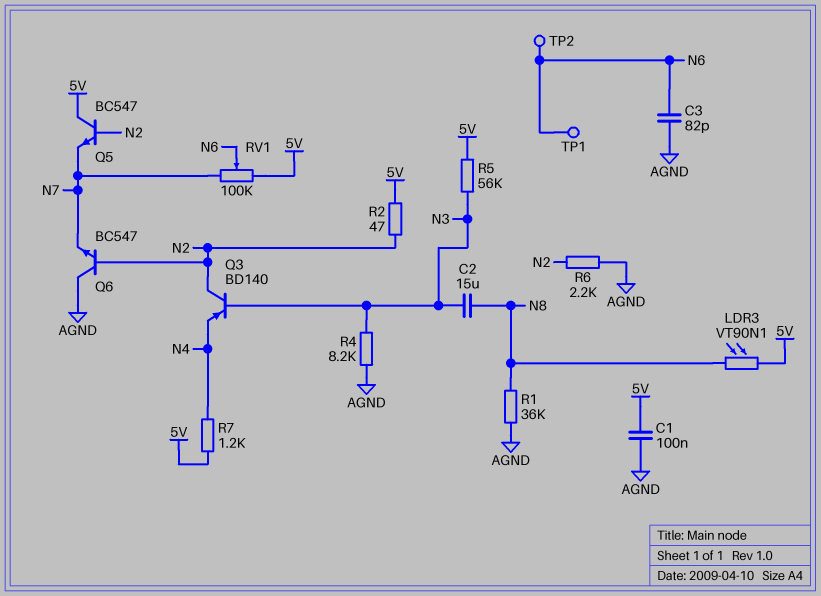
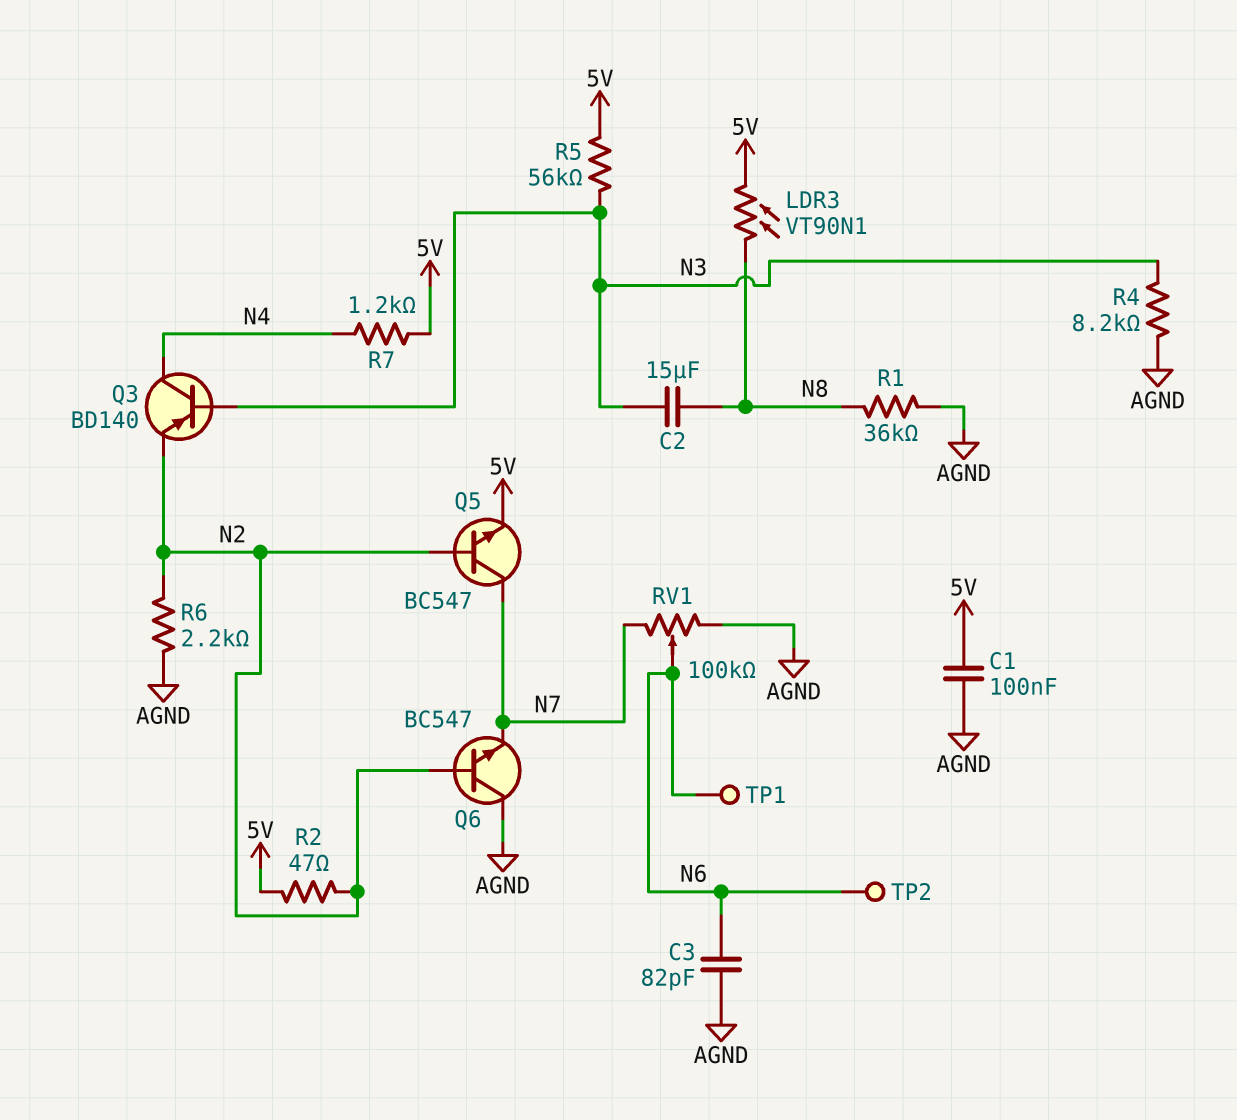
Q3: PNP BD140 (B N3, C N2, E N4) -> PNP BD140 (B N3, C N4, E N2)
Q5: NPN BC547 (B N2, C 5V, E N7) -> NPN BC547 (B N2, C N7, E 5V)
RV1: 100k (5V, N7, wiper N6) -> 100k (AGND, N7, wiper N6)

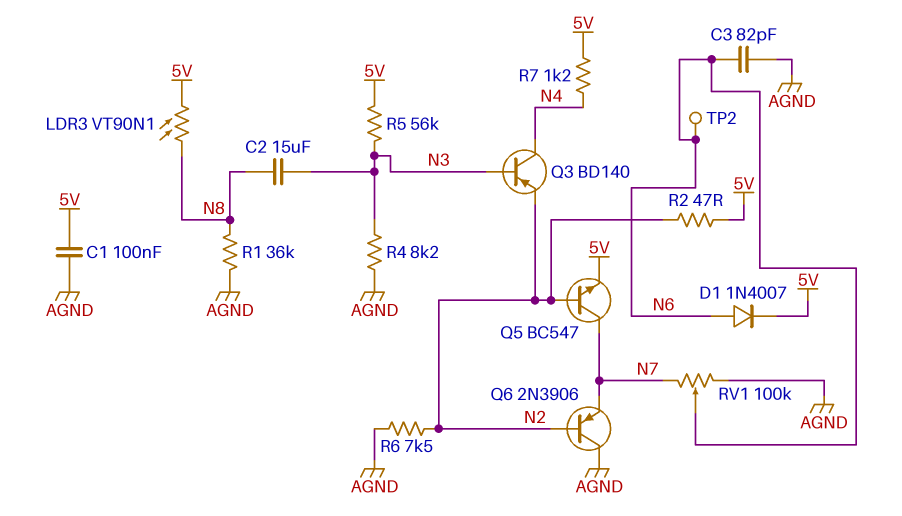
D1: none -> diode 1N4007 (A N6, K 5V)
Q6: NPN BC547 (B N2, C AGND, E N7) -> PNP 2N3906 (B N2, C AGND, E N7)
R6: 2.2k (AGND, N2) -> 7.5k (AGND, N2)
TP1: test point (N6) -> none

